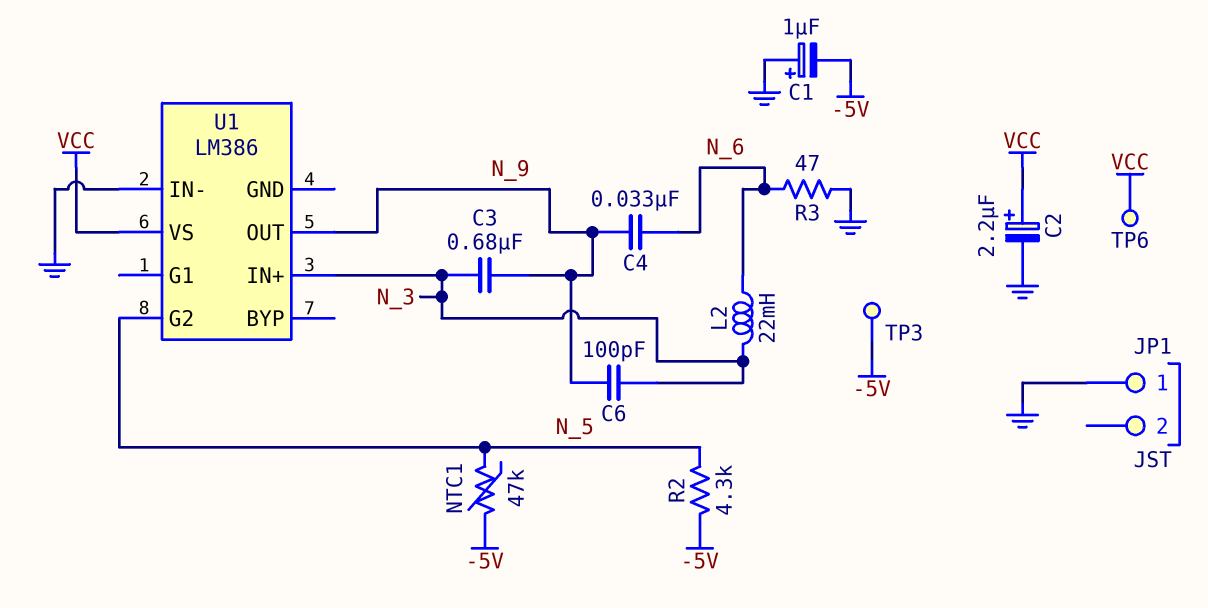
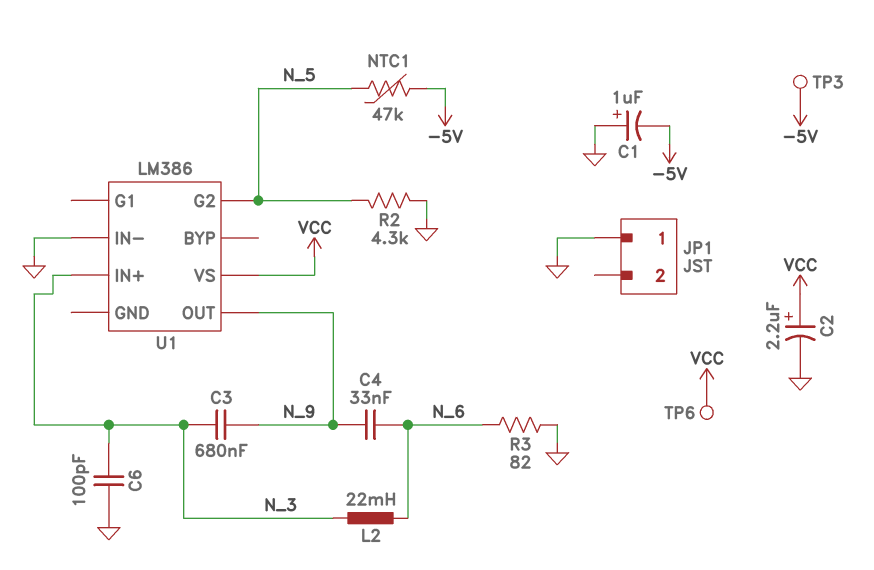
C6: 100pF (N_3, N_9) -> 100pF (GND, N_3)
R2: 4.3k (-5V, N_5) -> 4.3k (GND, N_5)
R3: 47 (GND, N_6) -> 82 (GND, N_6)

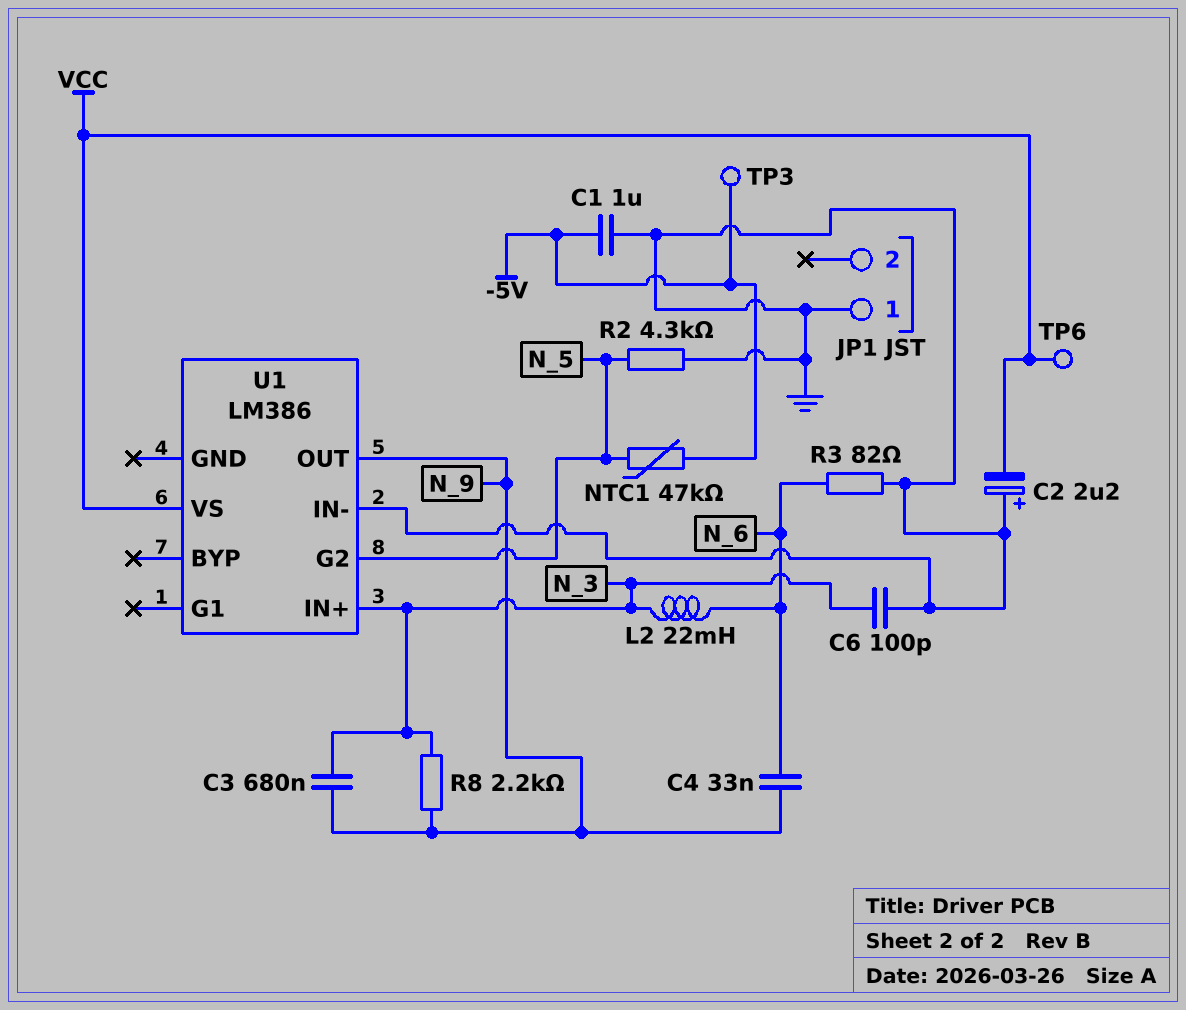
C1: 1uF (plus GND, minus -5V) -> 1uF (-5V, GND)
C2: 2.2uF (plus VCC, minus GND) -> 2.2uF (plus GND, minus VCC)
R8: none -> 2.2k (N_3, N_9)

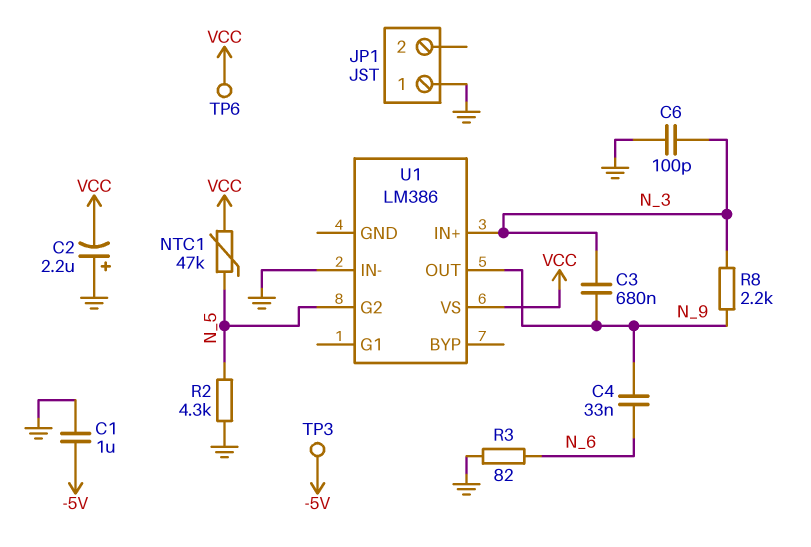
L2: 22mH (N_3, N_6) -> none
NTC1: 47k (-5V, N_5) -> 47k (N_5, VCC)

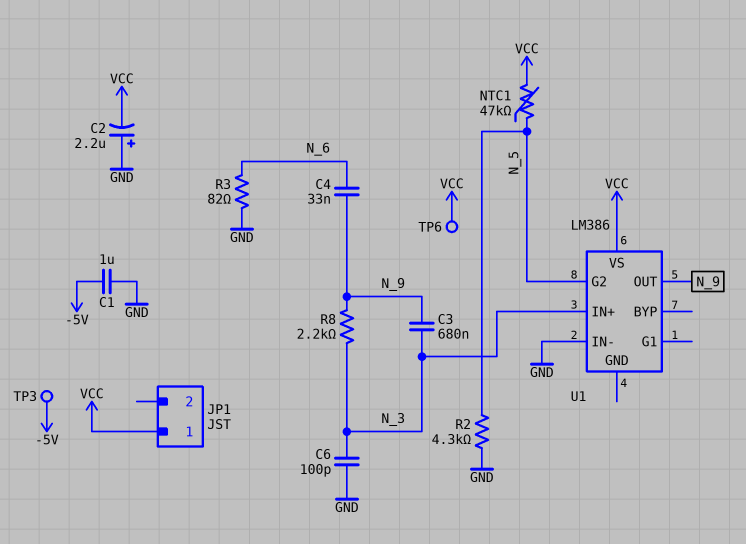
JP1 pin 1: GND -> VCC

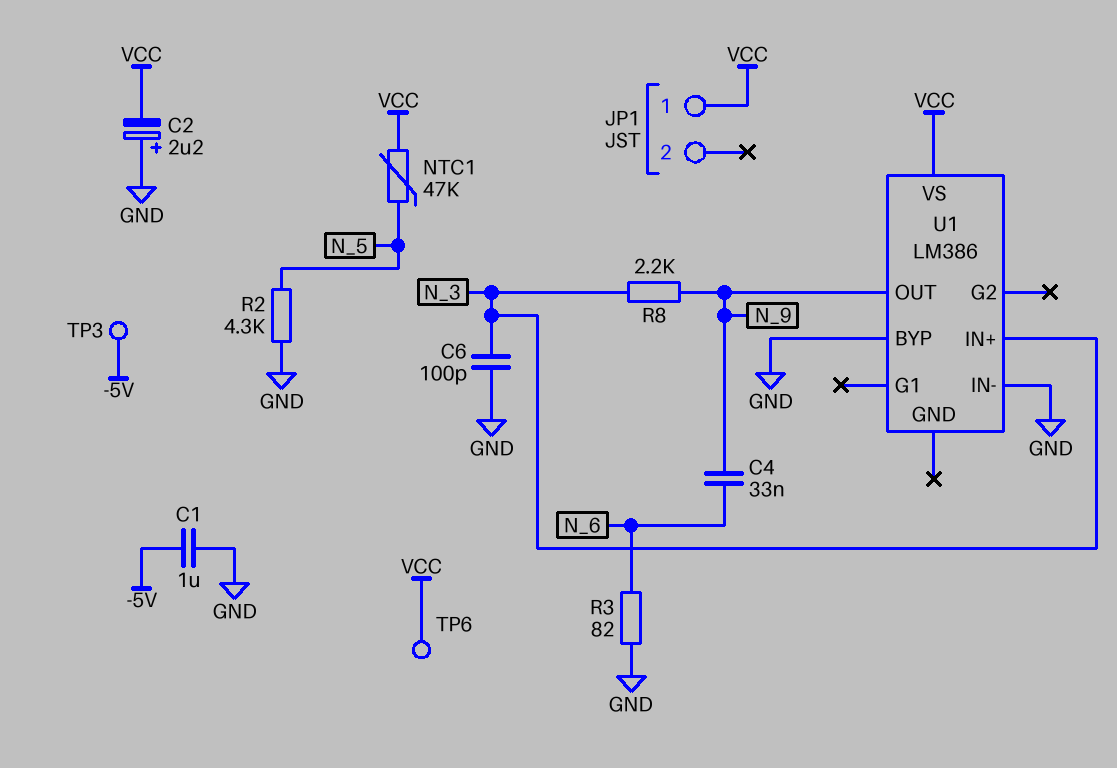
C3: 680nF (N_3, N_9) -> none
U1 pin BYP: none -> GND
U1 pin G2: N_5 -> none

